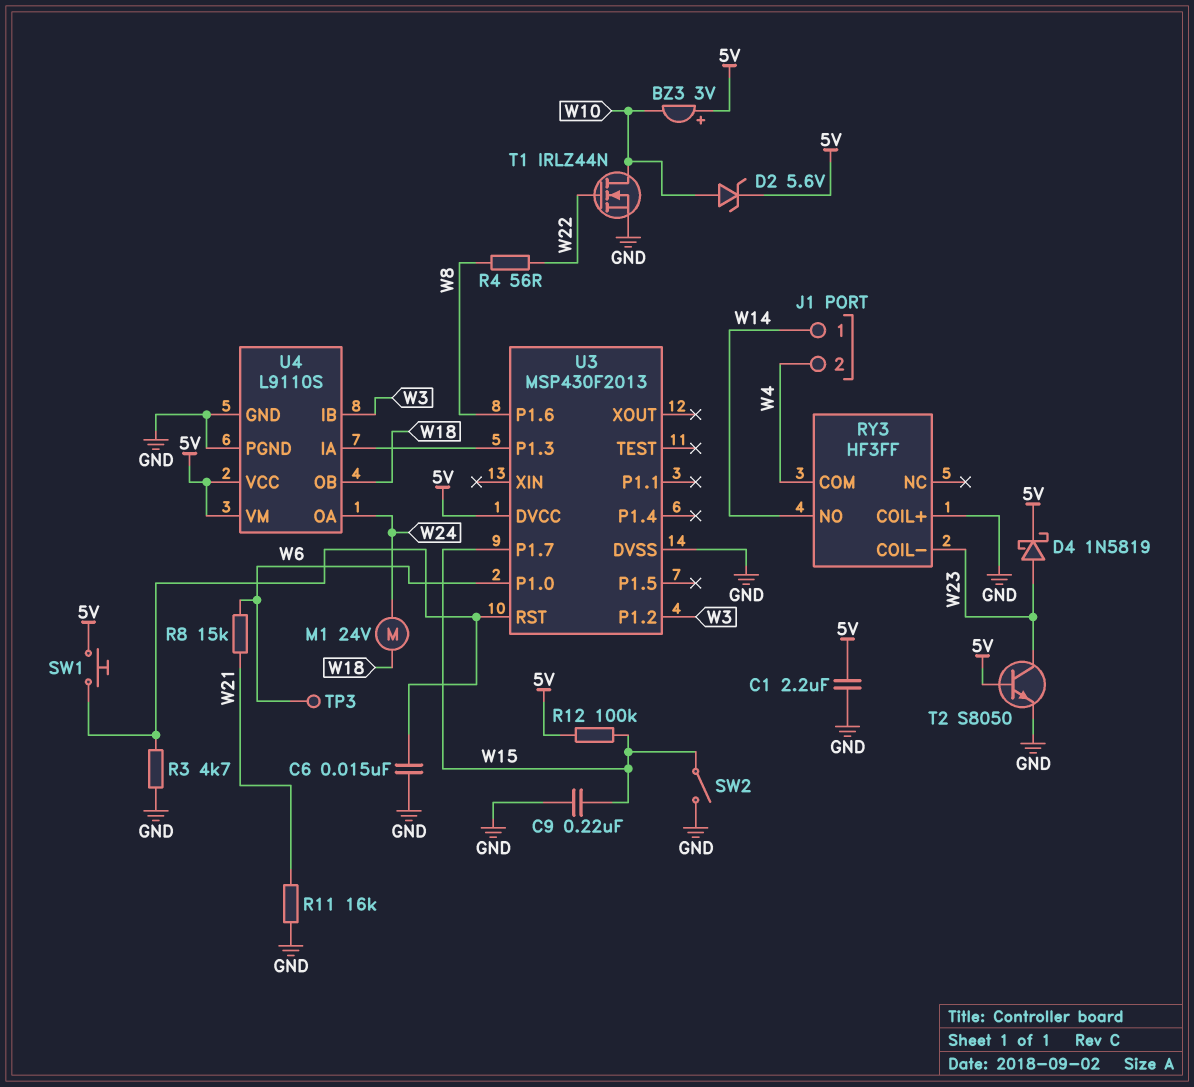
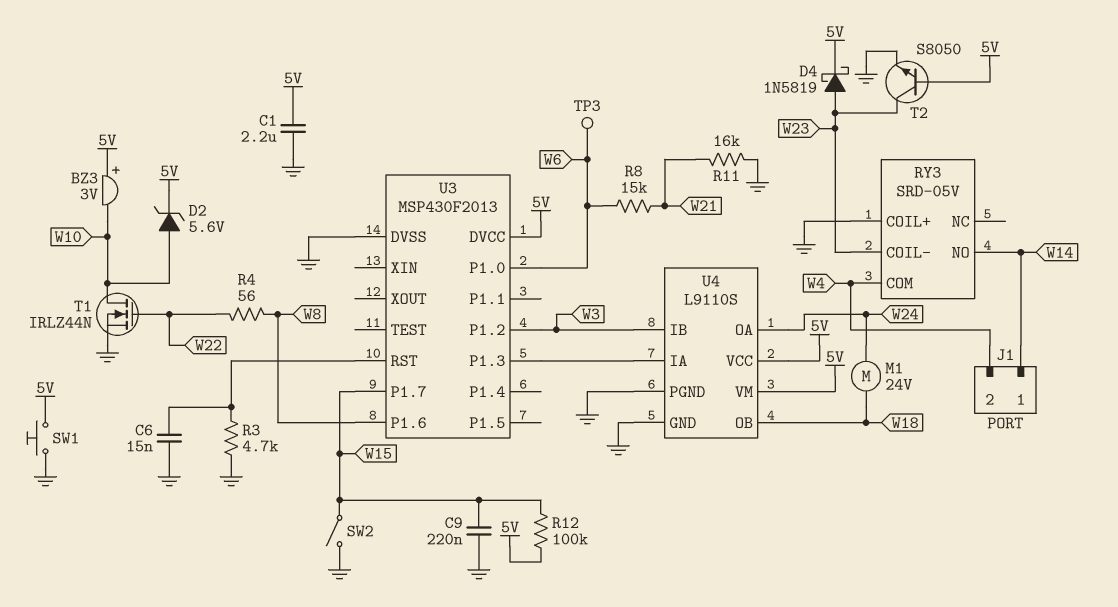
RY3: HF3FF -> SRD-05V
SW1: button (5V, U3/RST) -> button (5V, GND)

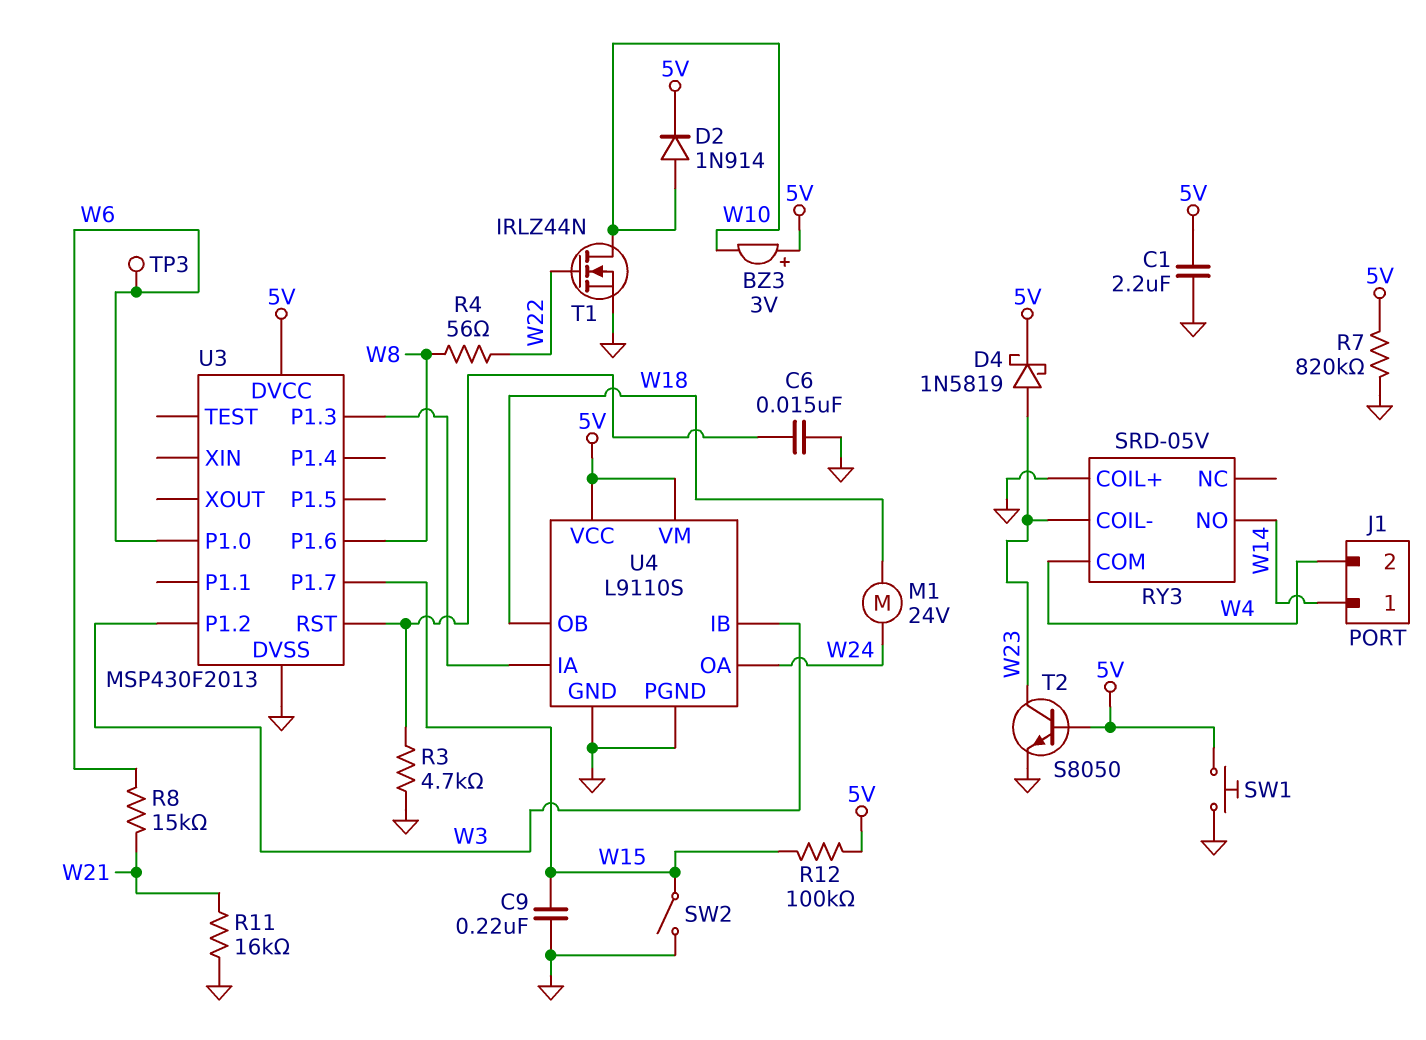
D2: zener 5.6V (A W10, K 5V) -> diode 1N914 (A W10, K 5V)
R7: none -> 820k (5V, GND)

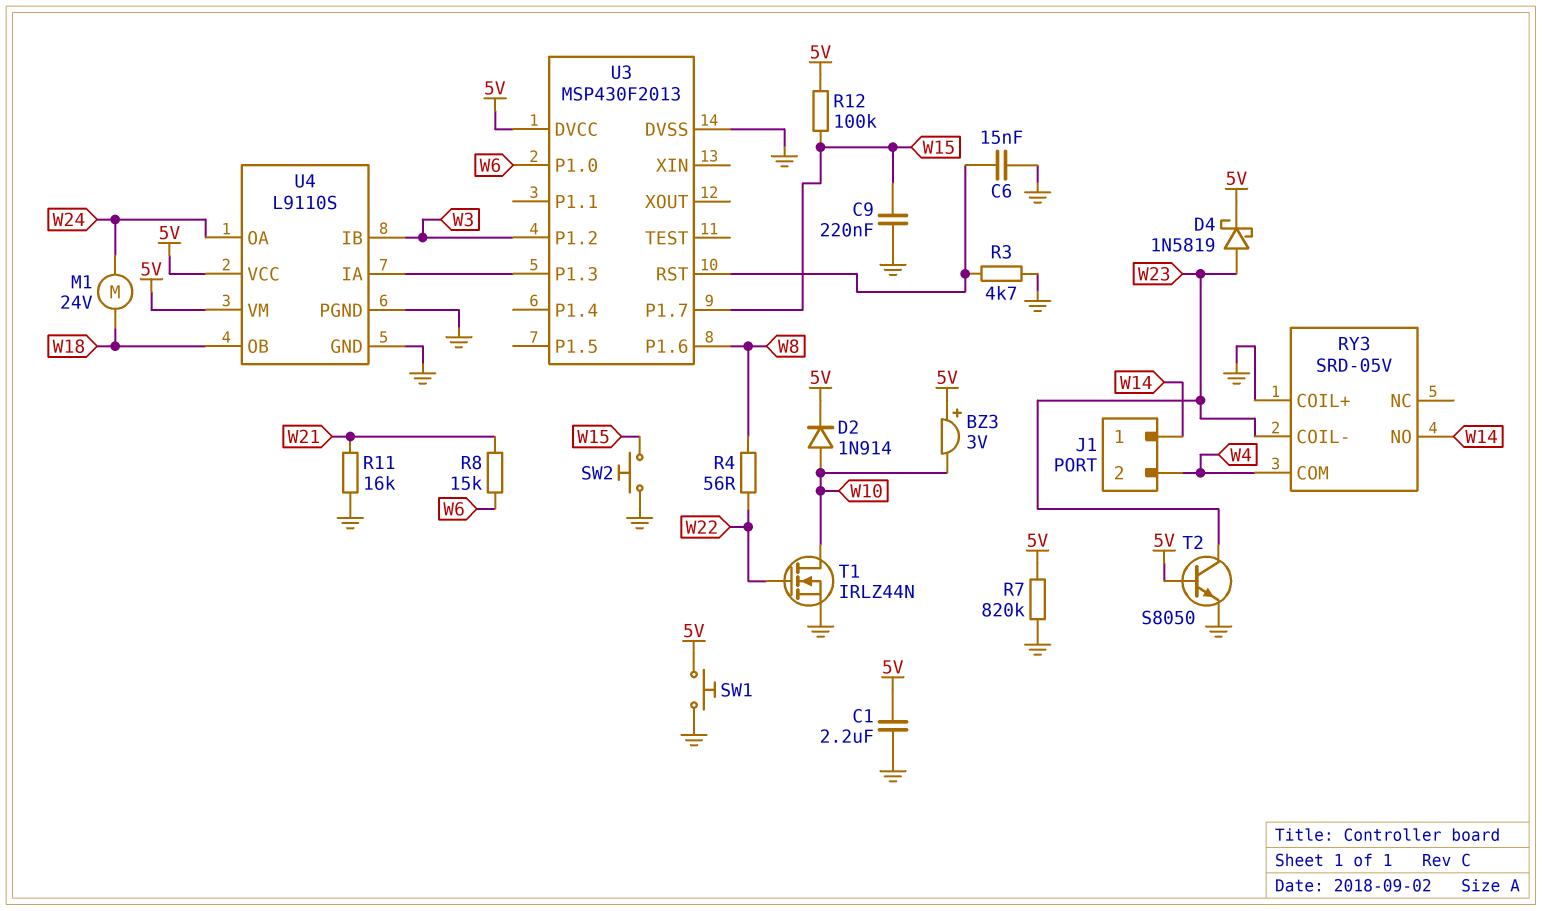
SW2: switch (GND, W15) -> button (GND, W15)
TP3: test point (W6) -> none

